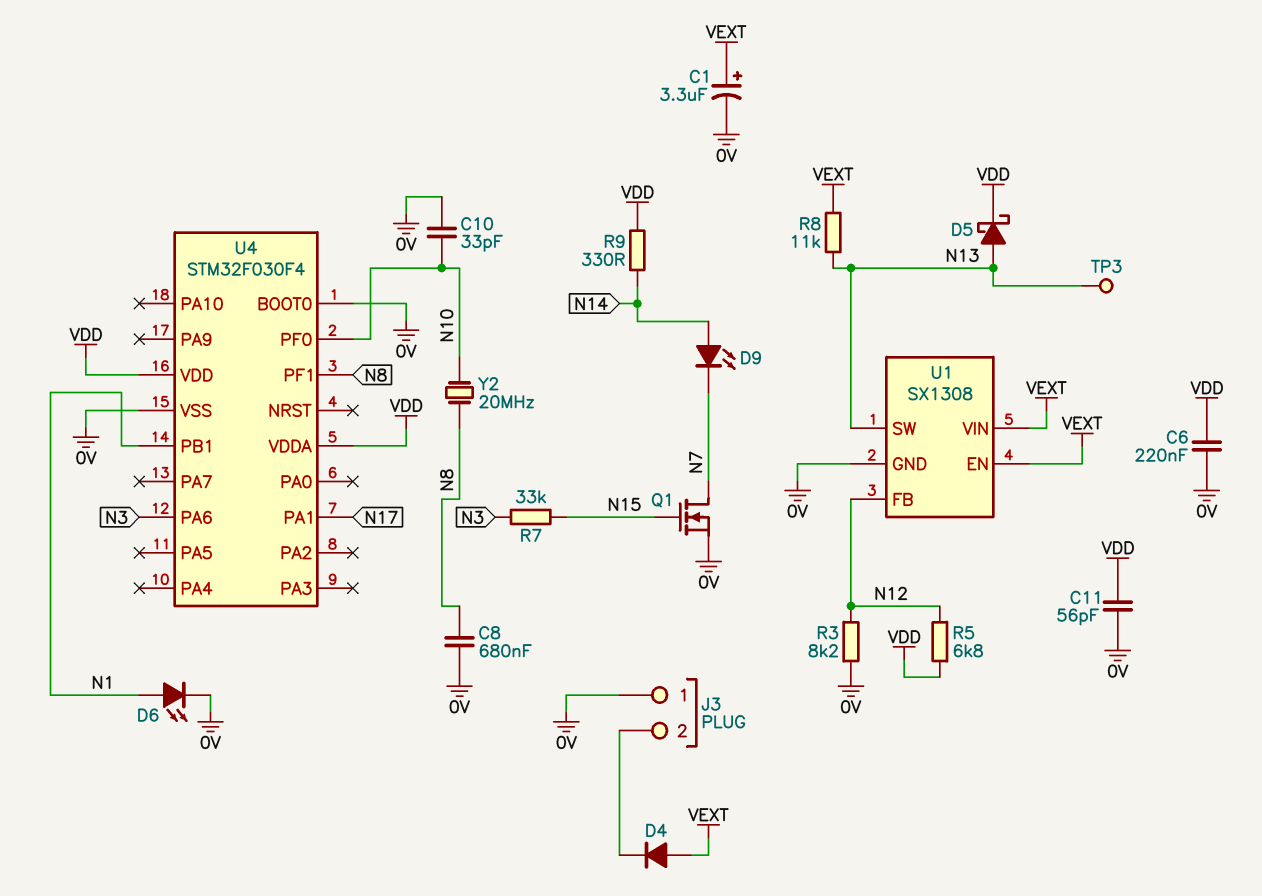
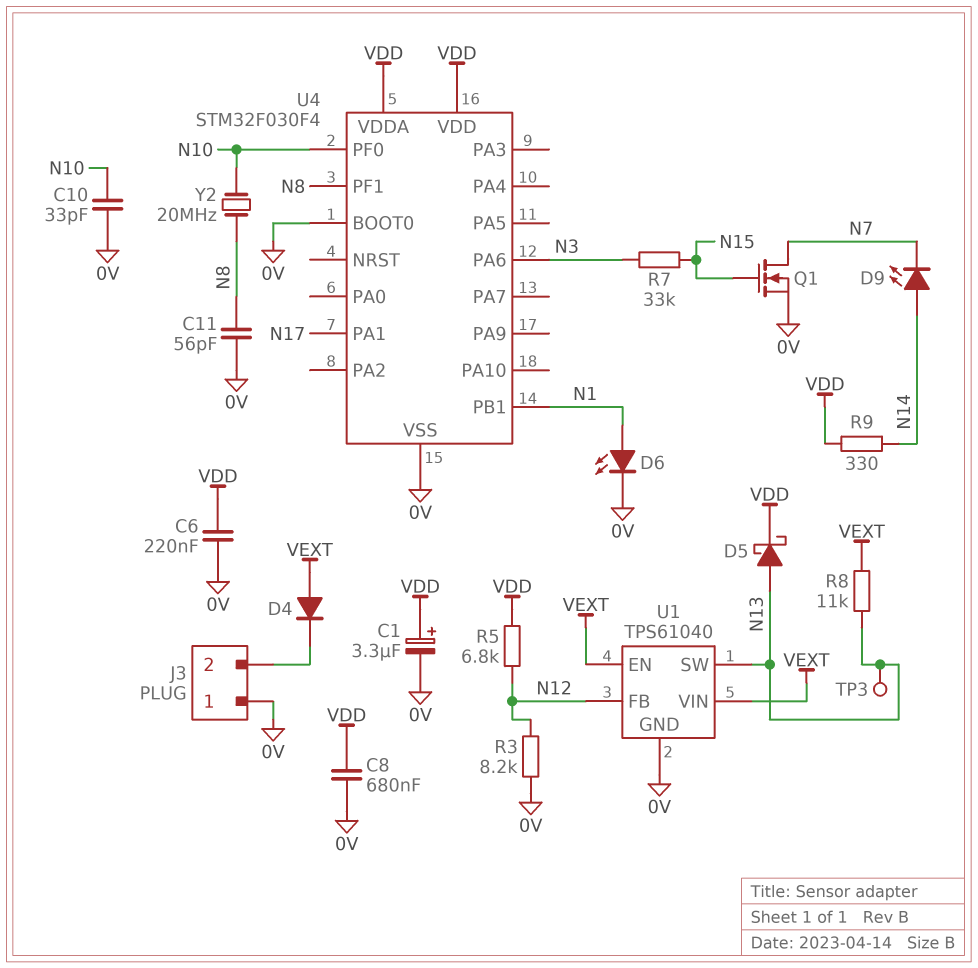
C1: 3.3uF (plus VEXT, minus 0V) -> 3.3uF (plus VDD, minus 0V)
C8: 680nF (0V, N8) -> 680nF (0V, VDD)
C11: 56pF (0V, VDD) -> 56pF (0V, N8)
U1: SX1308 -> TPS61040

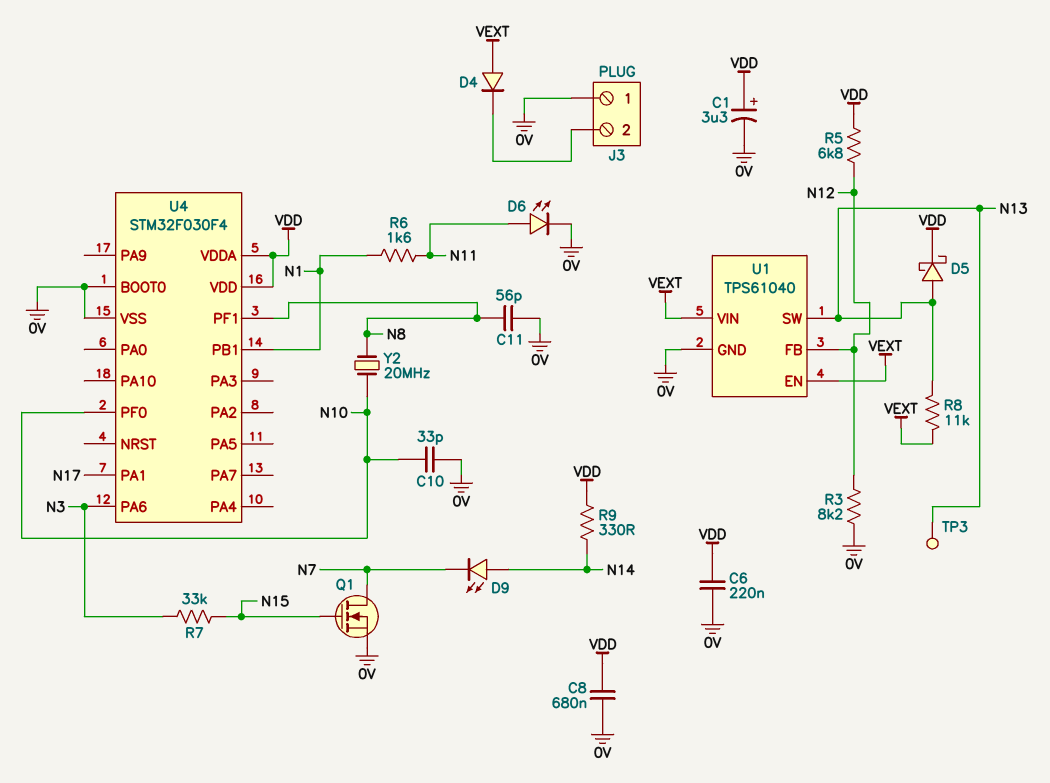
D6: LED (A N1, K 0V) -> LED (A N11, K 0V)
R6: none -> 1.6k (N1, N11)

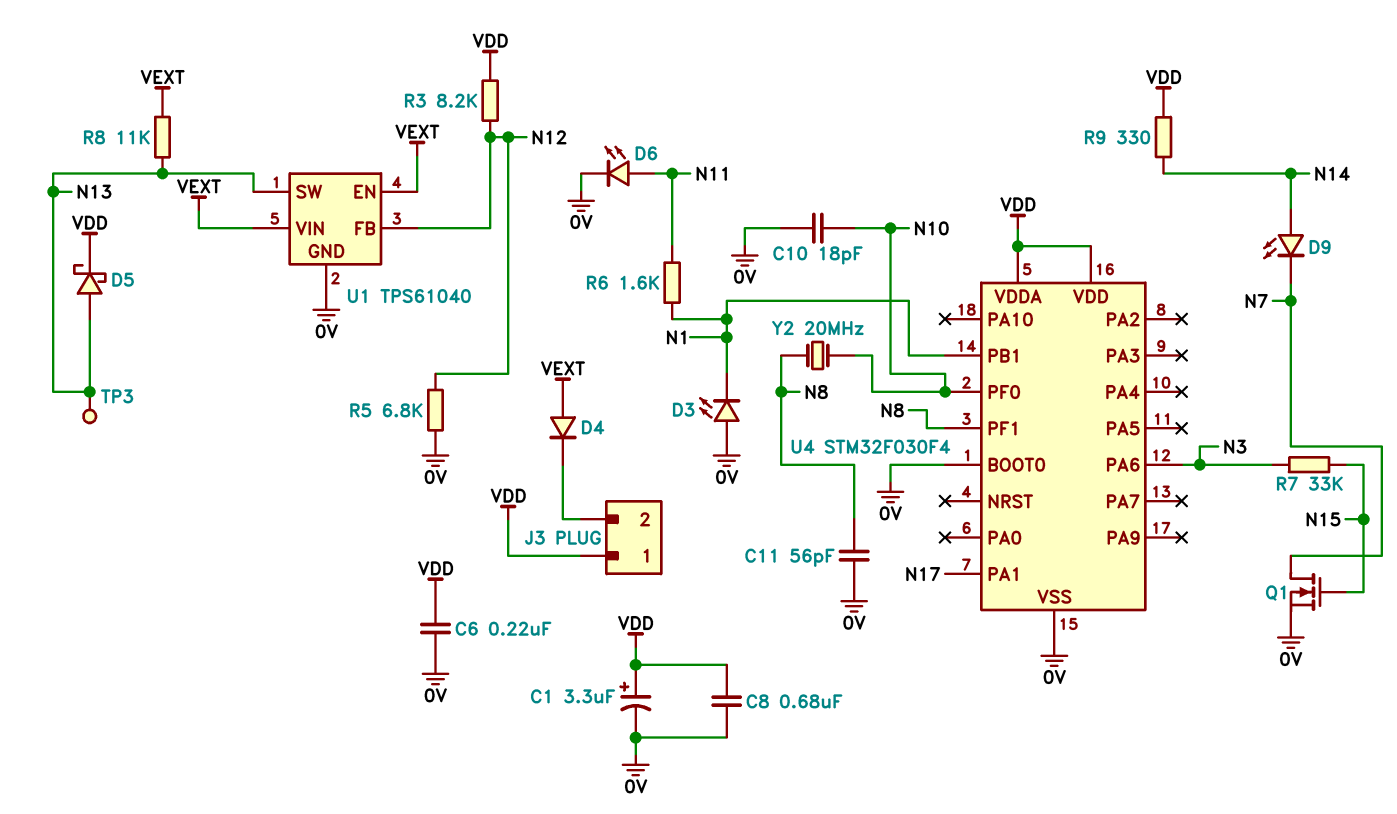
C10: 33pF (0V, N10) -> 18pF (0V, N10)
D3: none -> LED (A 0V, K N1)
J3 pin 1: 0V -> VDD
R3: 8.2k (0V, N12) -> 8.2k (N12, VDD)
R5: 6.8k (N12, VDD) -> 6.8k (0V, N12)

